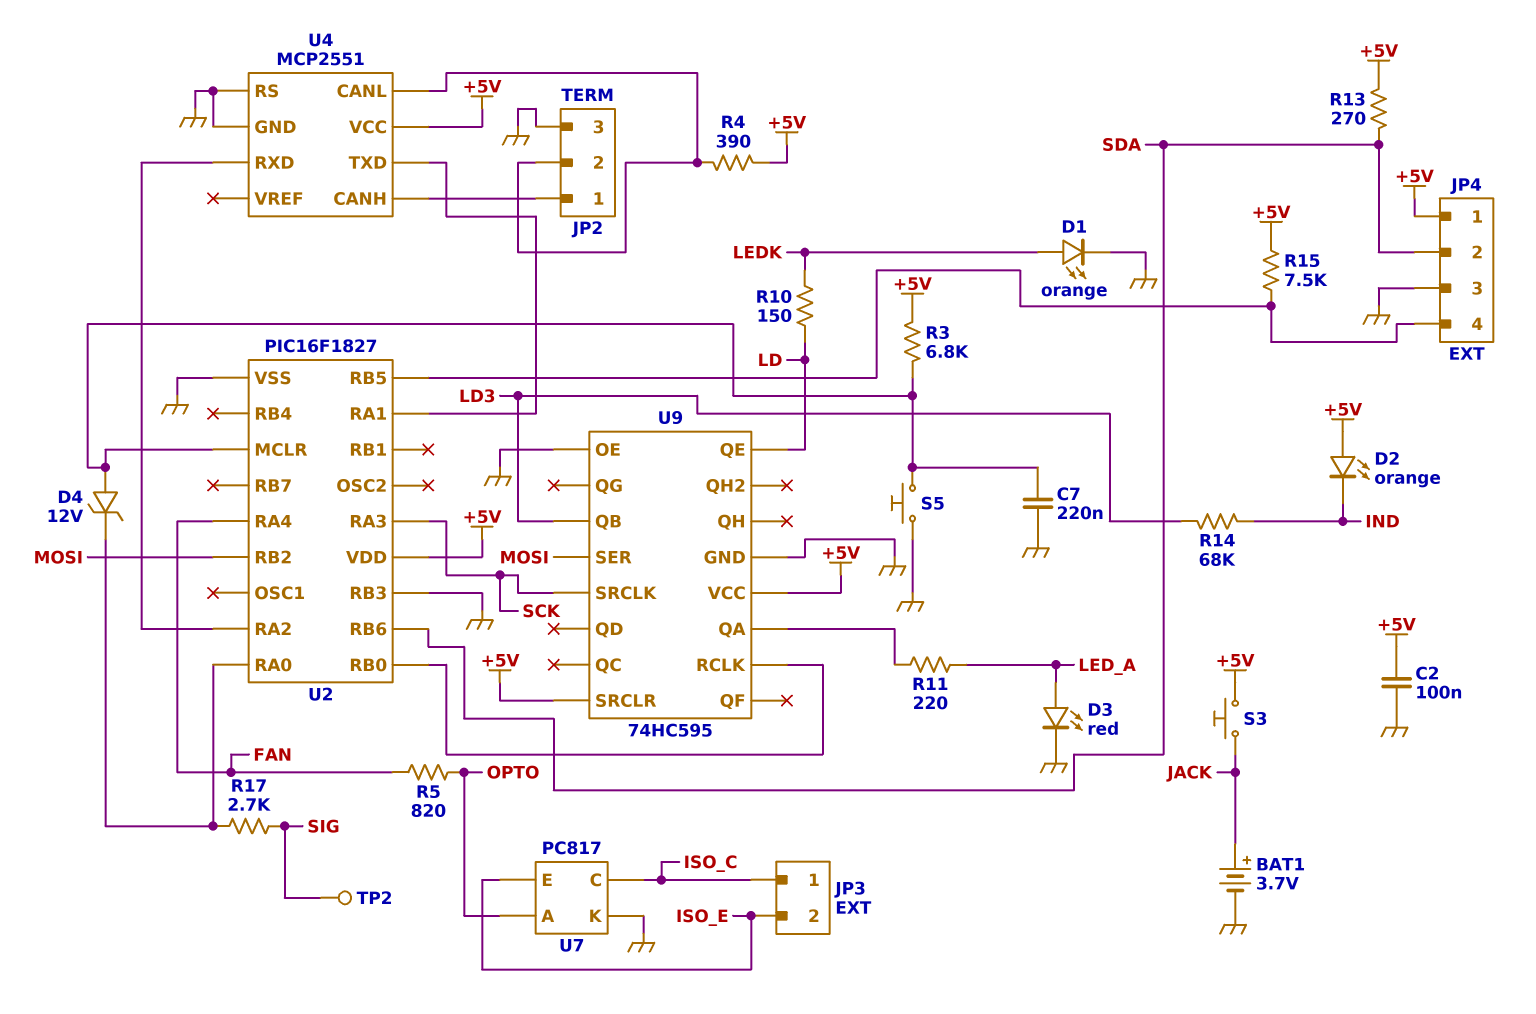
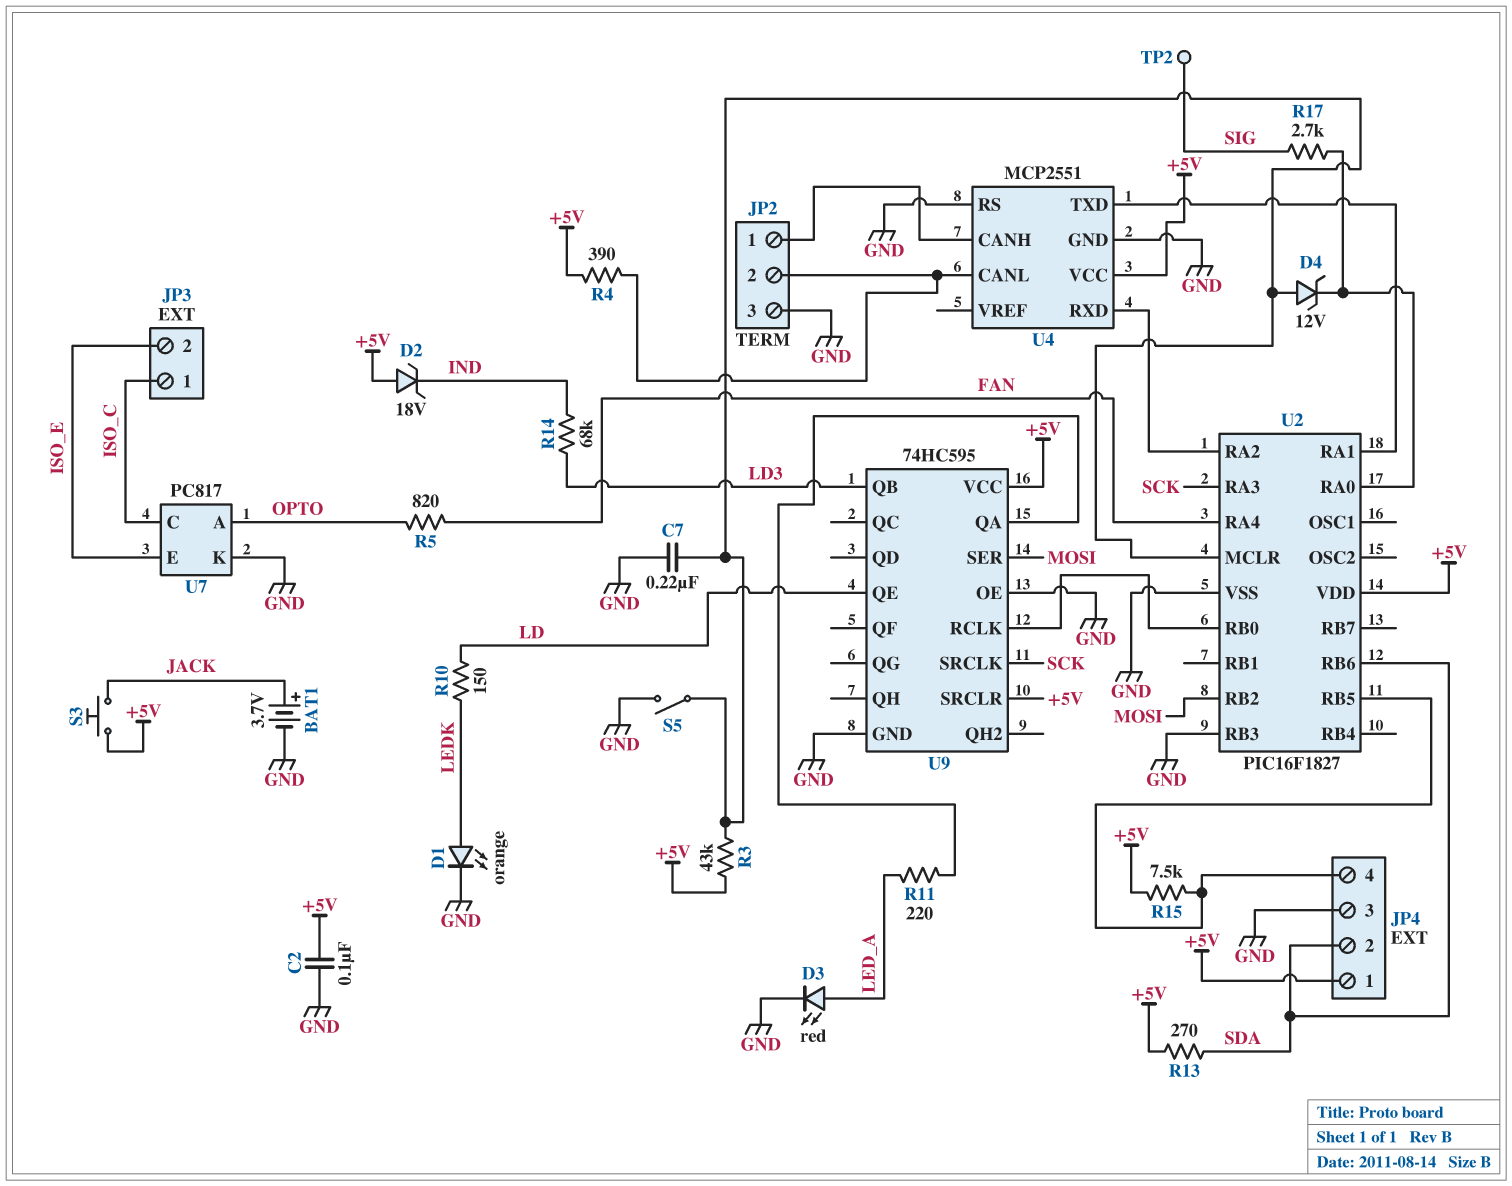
D2: LED orange (A +5V, K IND) -> zener 18V (A +5V, K IND)
R3: 6.8k (+5V, U2/MCLR) -> 43k (+5V, U2/MCLR)
S5: button (GND, U2/MCLR) -> switch (GND, U2/MCLR)

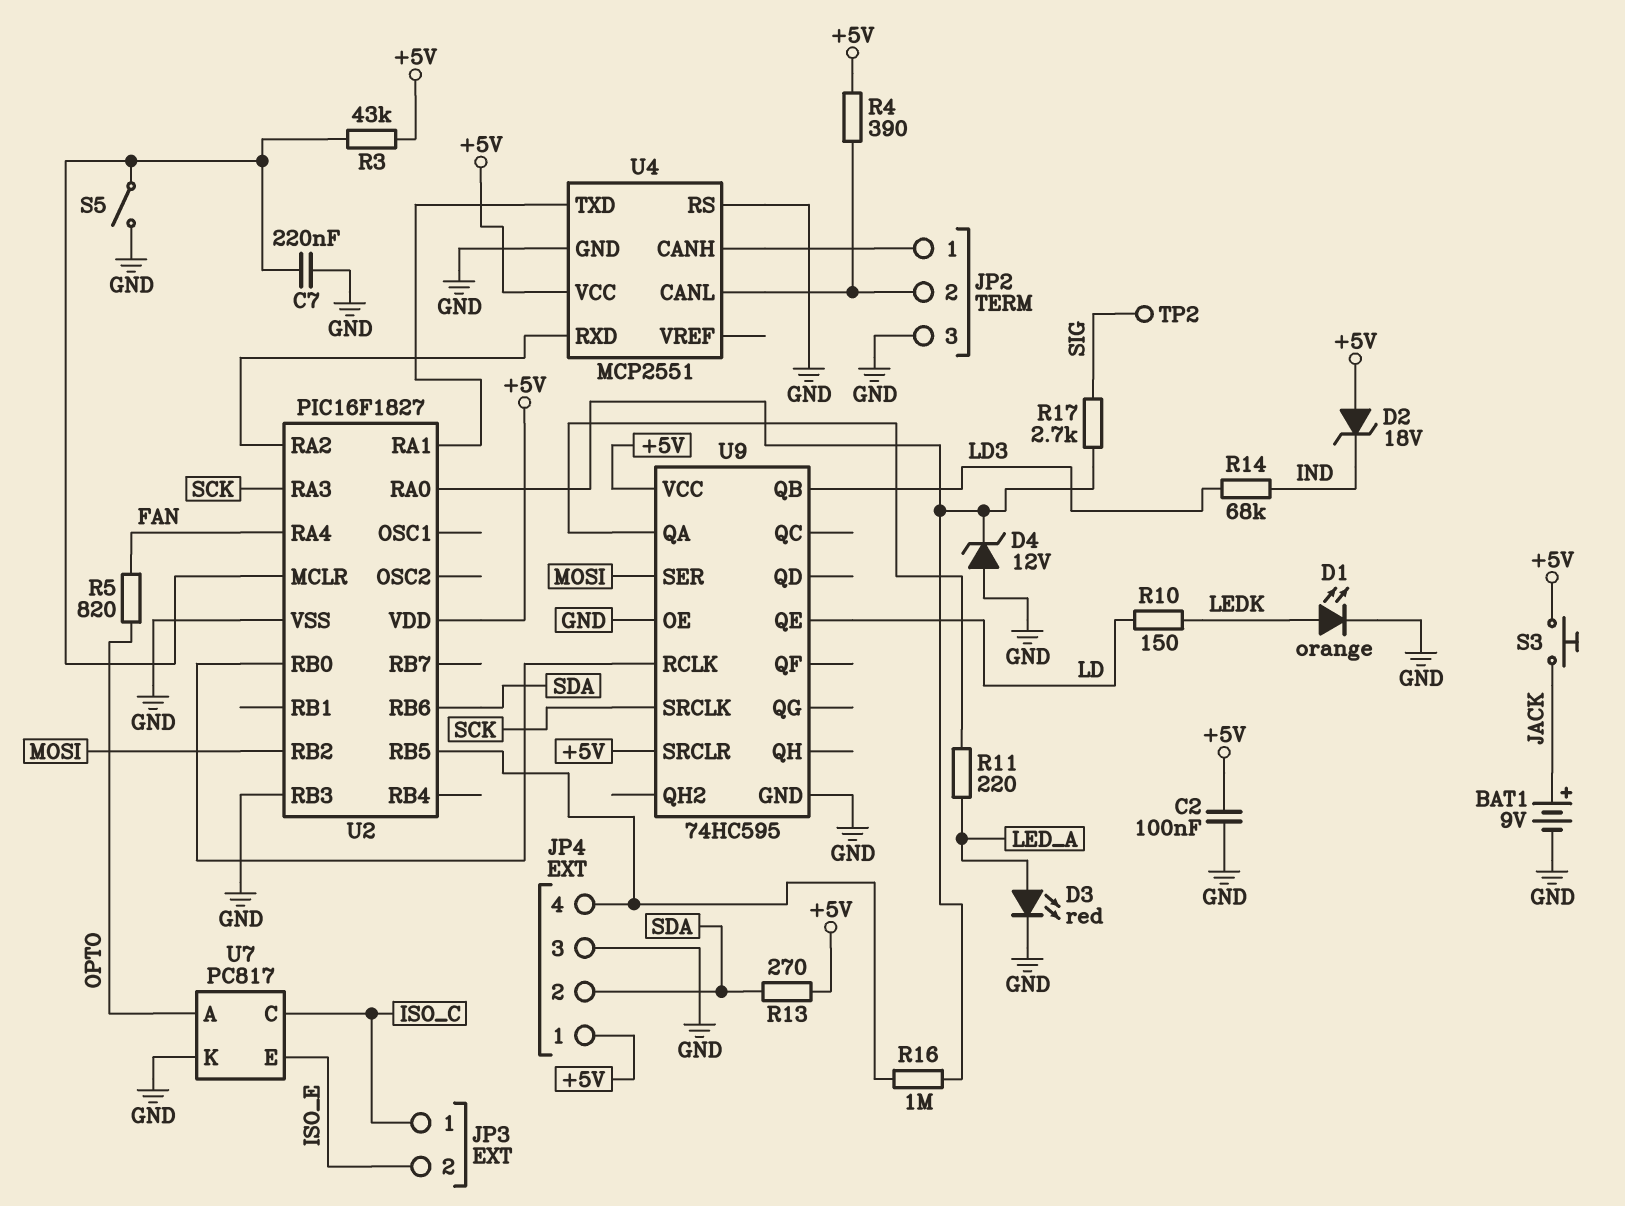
BAT1: 3.7V (plus JACK, minus GND) -> 9V (plus JACK, minus GND)
D4: zener 12V (A U2/MCLR, K U2/RA0) -> zener 12V (A GND, K U2/RA0)
R15: 7.5k (+5V, JP4/4) -> none
R16: none -> 1M (JP4/4, U2/RA0)

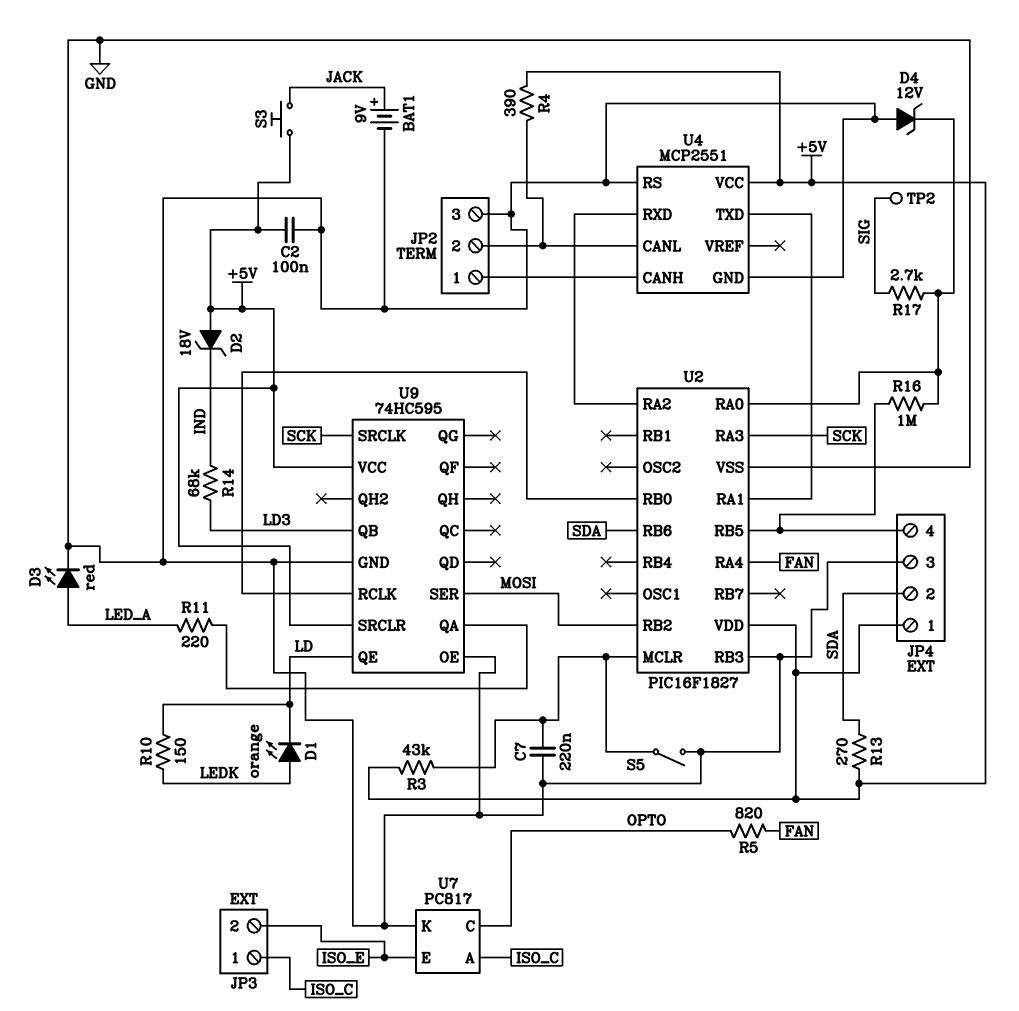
D1: LED orange (A LEDK, K GND) -> LED orange (A LEDK, K LD)
U7 pin A: OPTO -> ISO_C
U7 pin C: ISO_C -> OPTO

